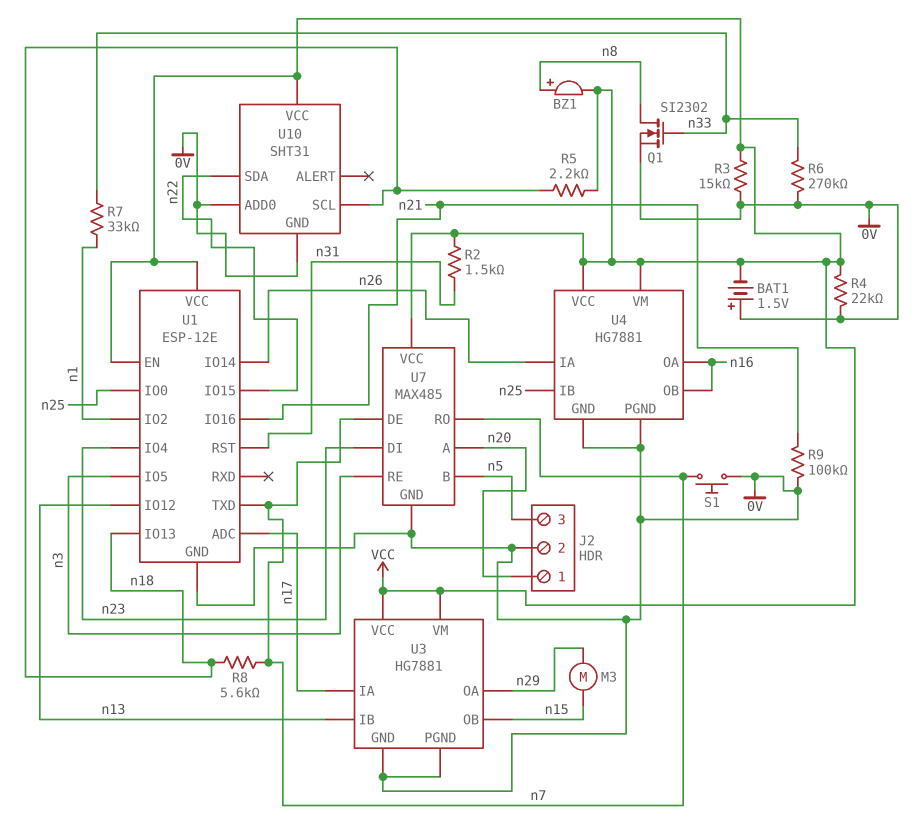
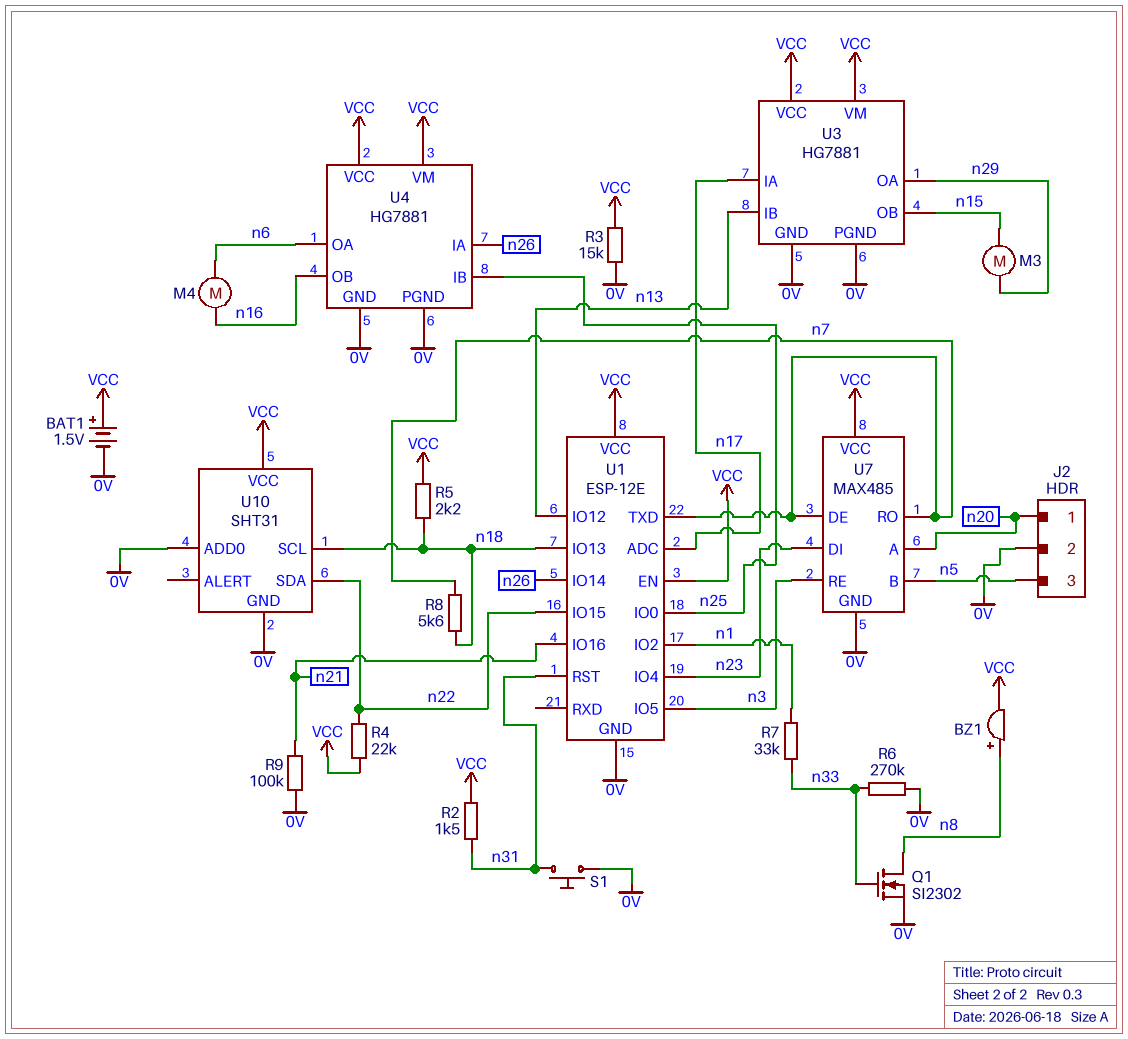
BAT1: 1.5V (plus 0V, minus VCC) -> 1.5V (plus VCC, minus 0V)
M4: none -> motor (n6, n16)
R4: 22k (0V, VCC) -> 22k (VCC, n22)
S1: button (0V, n7) -> button (0V, n31)
U4 pin OA: n16 -> n6

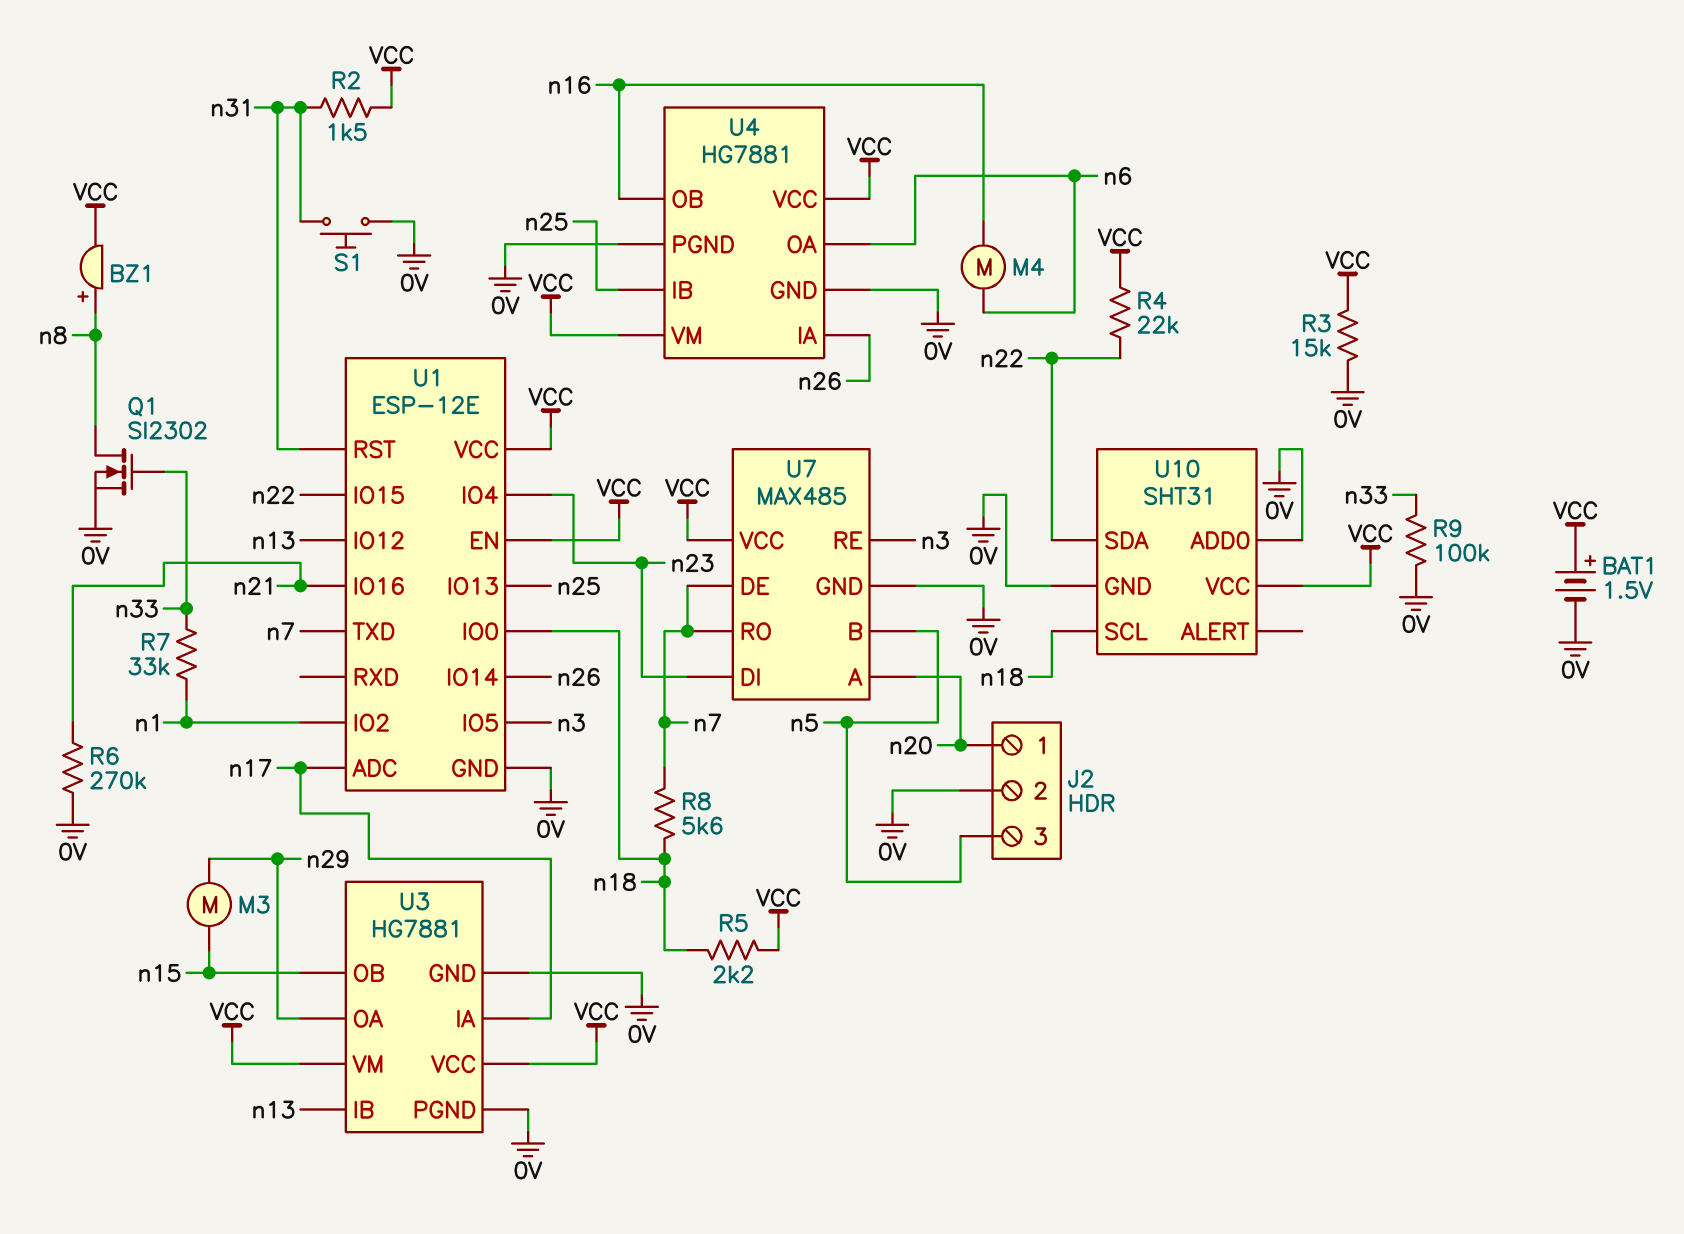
R6: 270k (0V, n33) -> 270k (0V, n21)
R9: 100k (0V, n21) -> 100k (0V, n33)
U1 pin IO0: n25 -> n18
U1 pin IO13: n18 -> n25

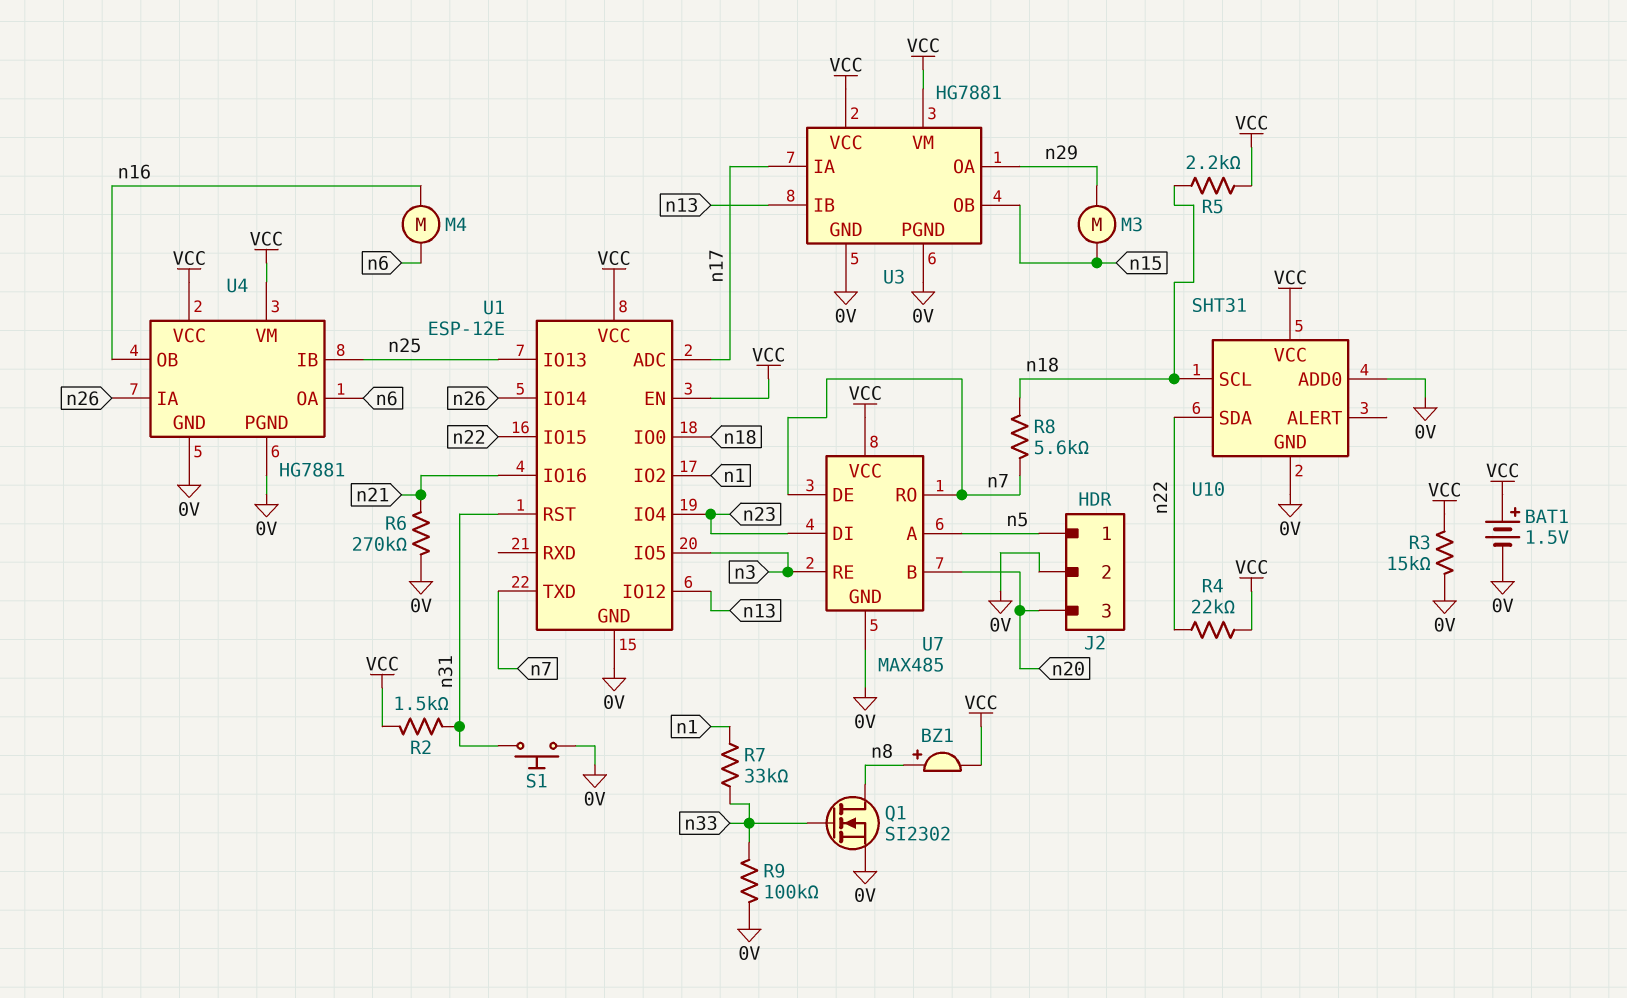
J2 pin 1: n20 -> n5
J2 pin 3: n5 -> n20
U7 pin A: n20 -> n5
U7 pin B: n5 -> n20

